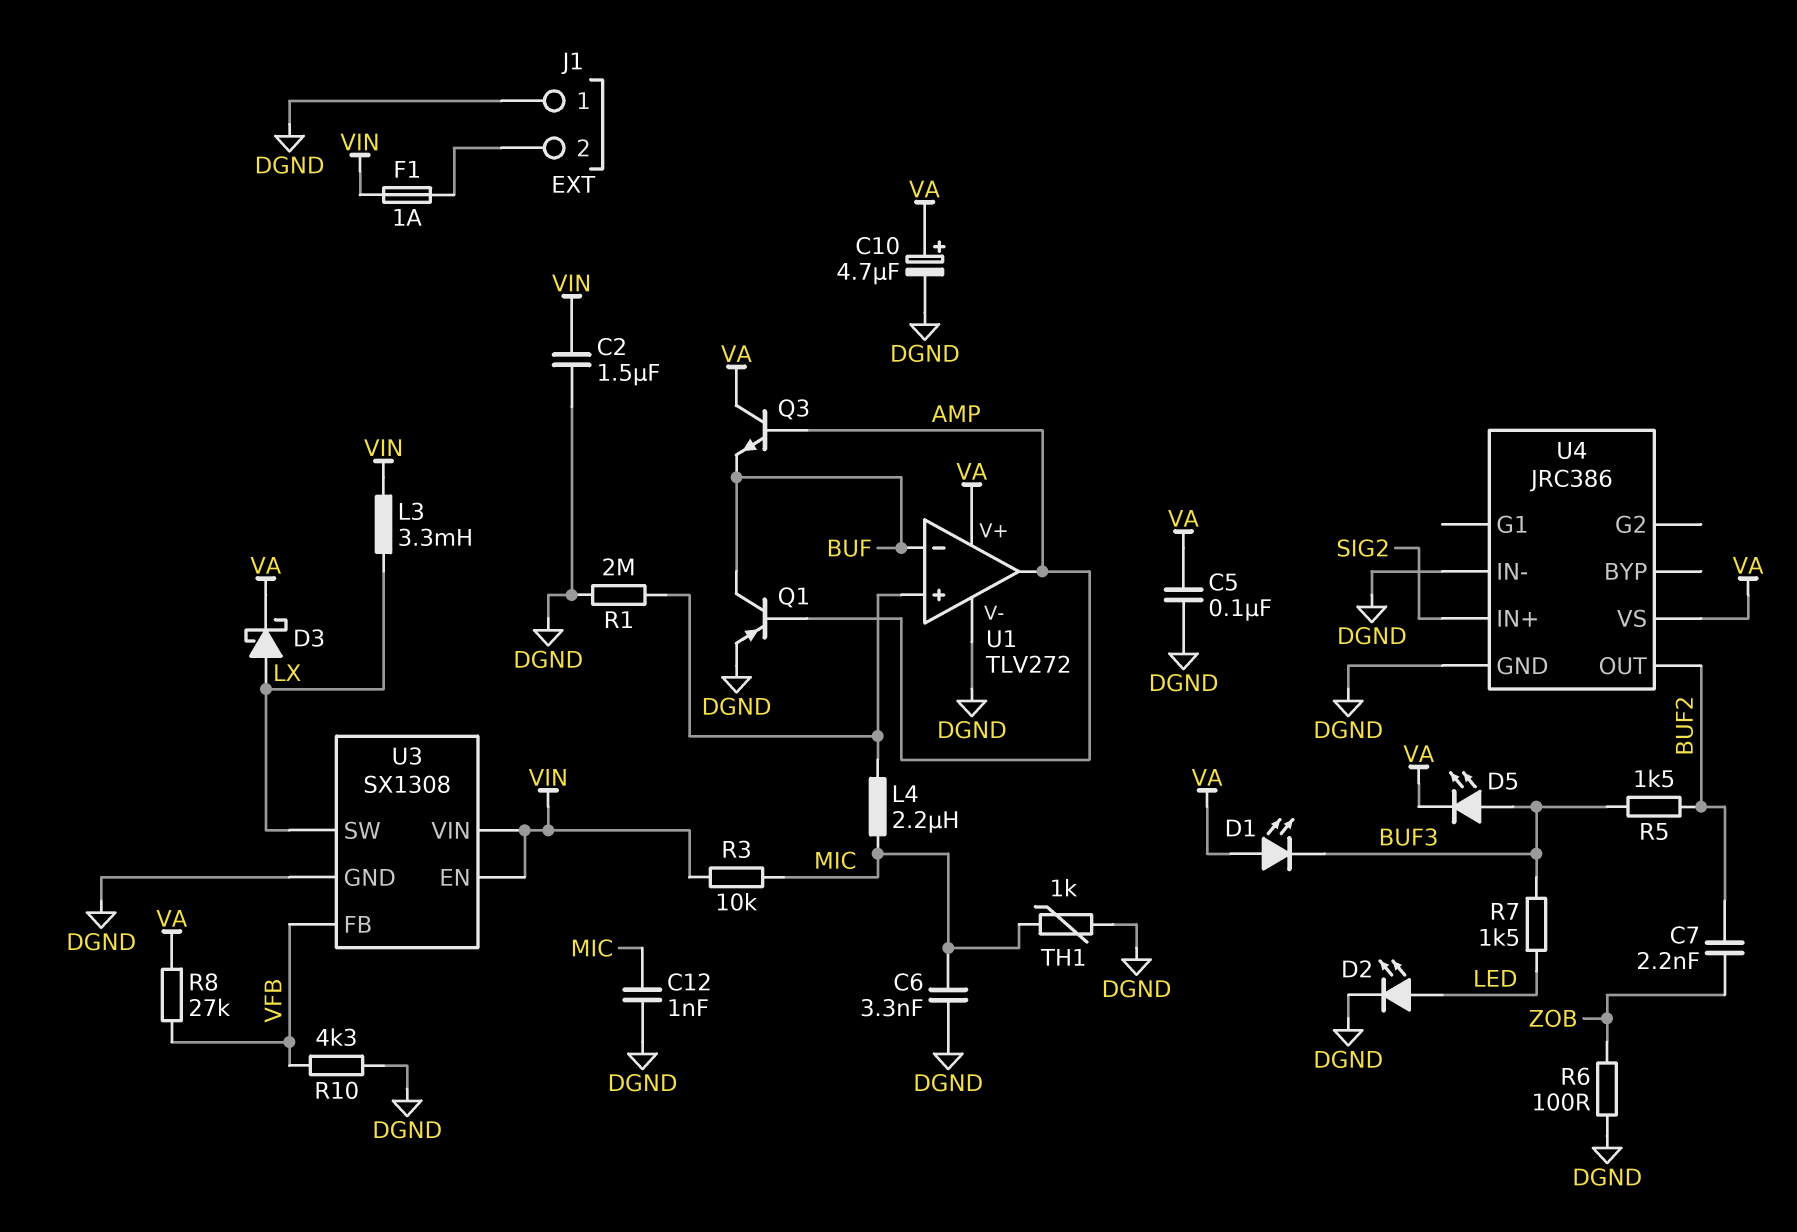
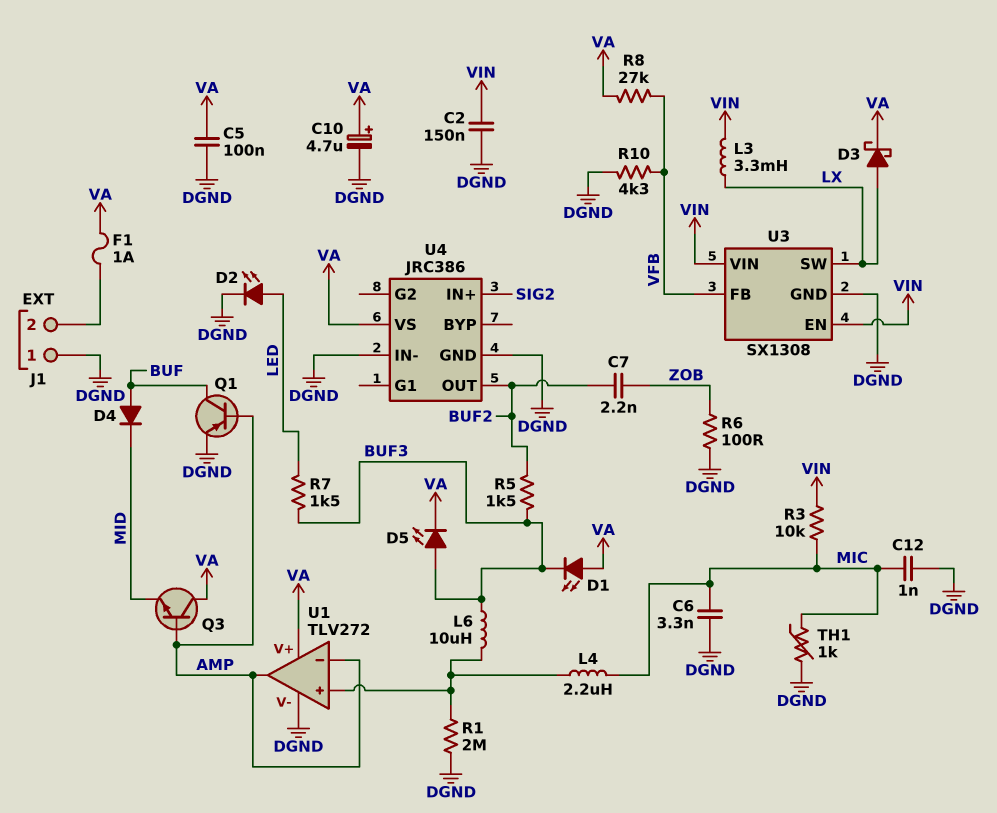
C2: 1.5uF (DGND, VIN) -> 150nF (DGND, VIN)
D4: none -> diode (A BUF, K MID)
F1: 1A (J1/2, VIN) -> 1A (J1/2, VA)
L6: none -> 10uH (BUF3, U1/in+)
Q3: NPN (B AMP, C VA, E BUF) -> NPN (B AMP, C VA, E MID)
U1 pin in-: BUF -> AMP

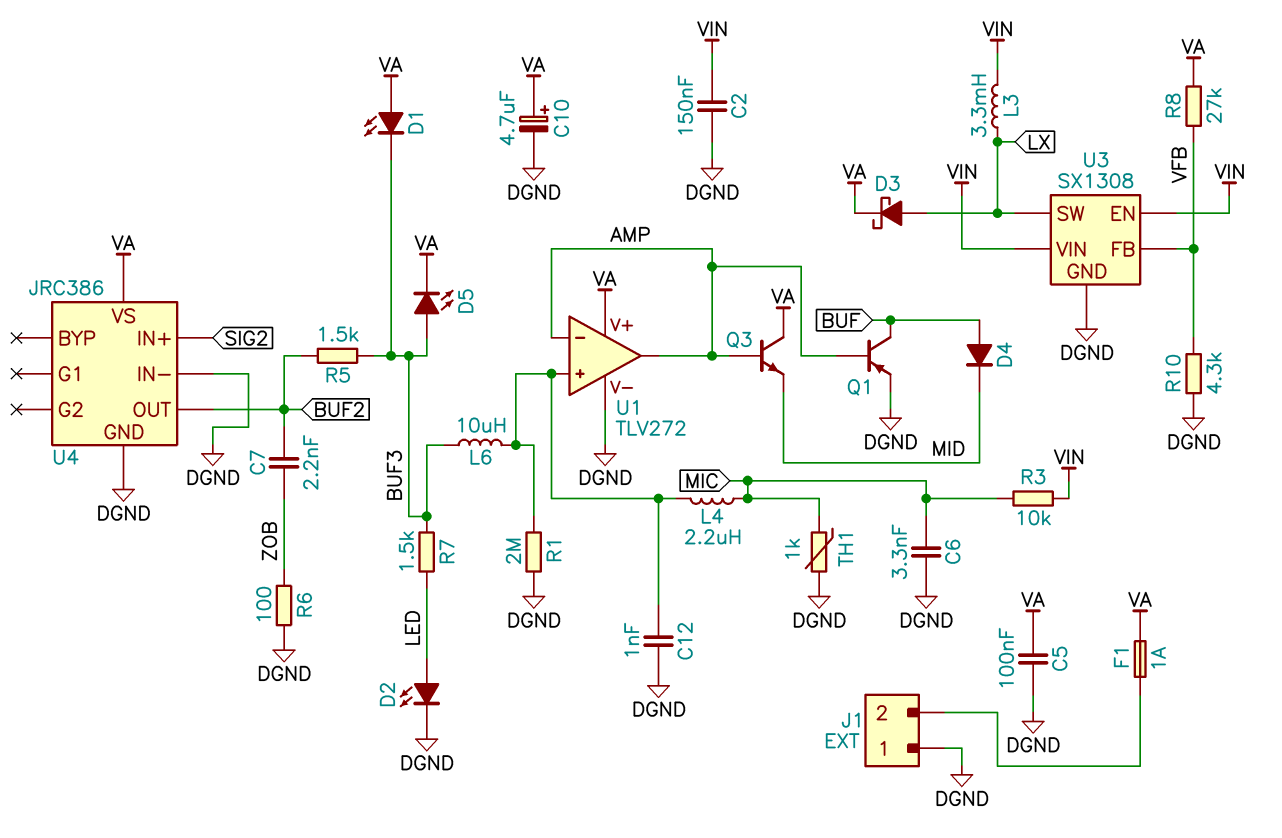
C12: 1nF (DGND, MIC) -> 1nF (DGND, U1/in+)

